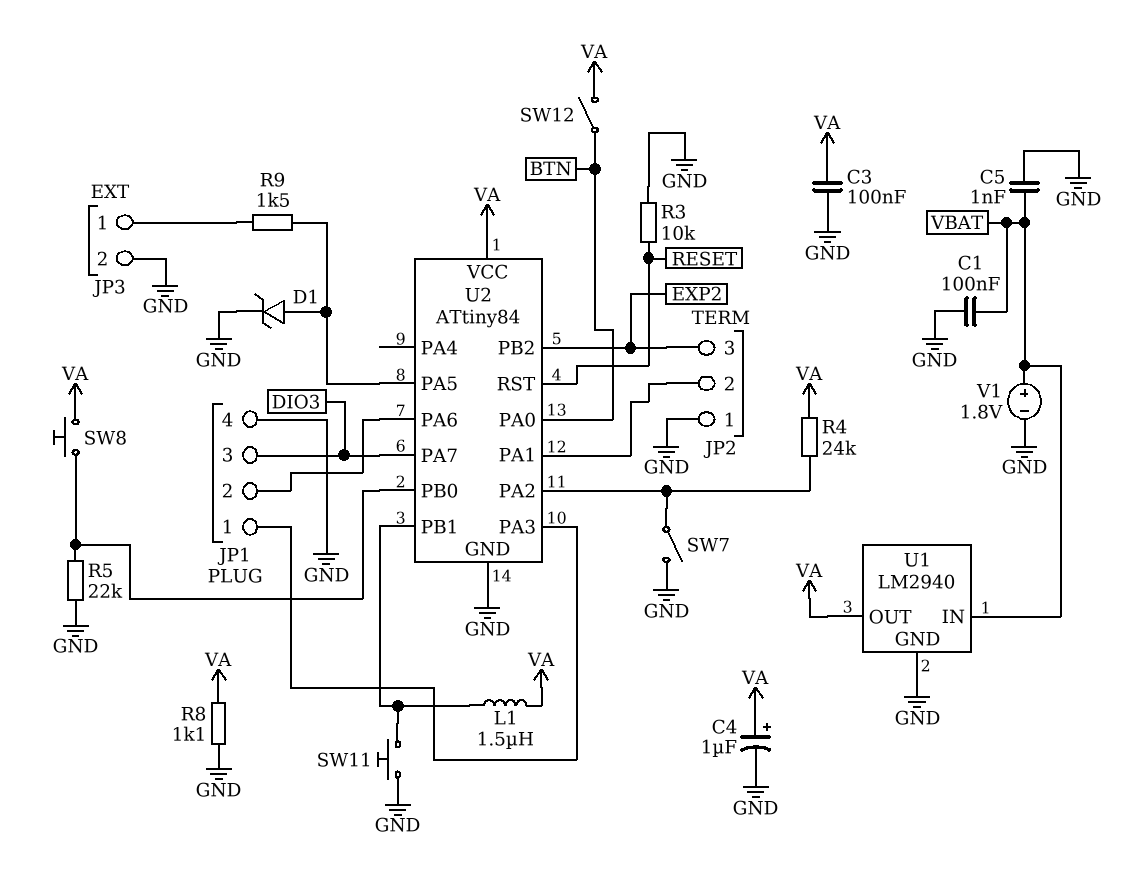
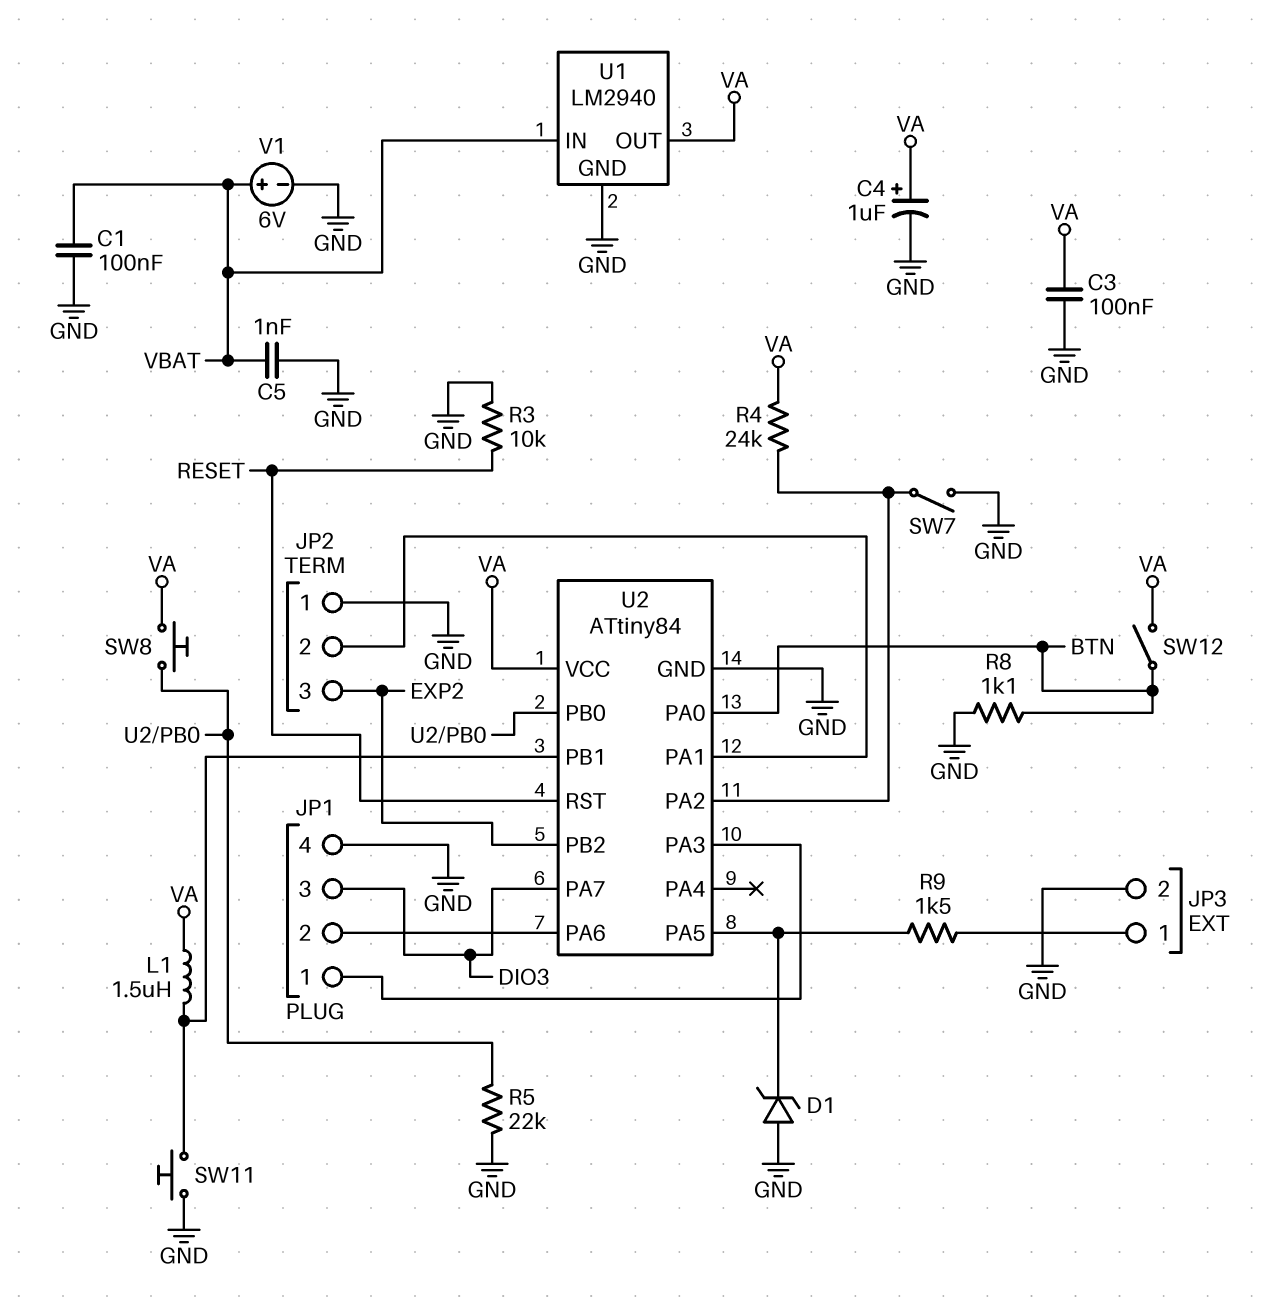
D1: zener (A U2/PA5, K GND) -> zener (A GND, K U2/PA5)
R8: 1.1k (GND, VA) -> 1.1k (BTN, GND)
V1: 1.8V (plus VBAT, minus GND) -> 6V (plus VBAT, minus GND)

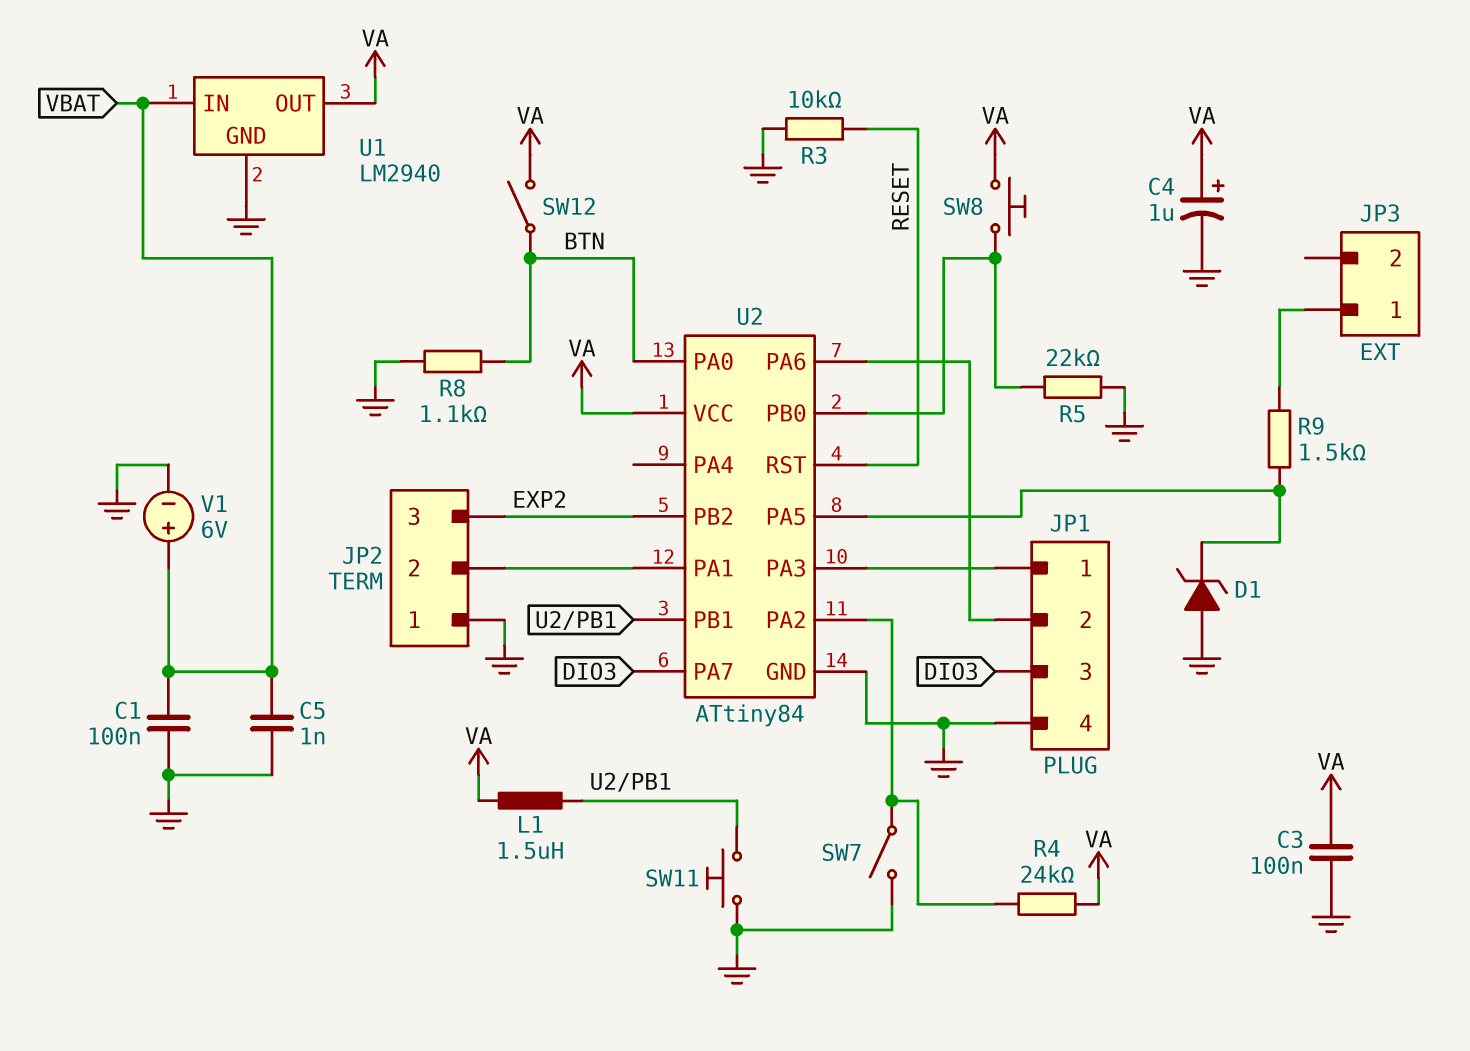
JP3 pin 2: GND -> none

